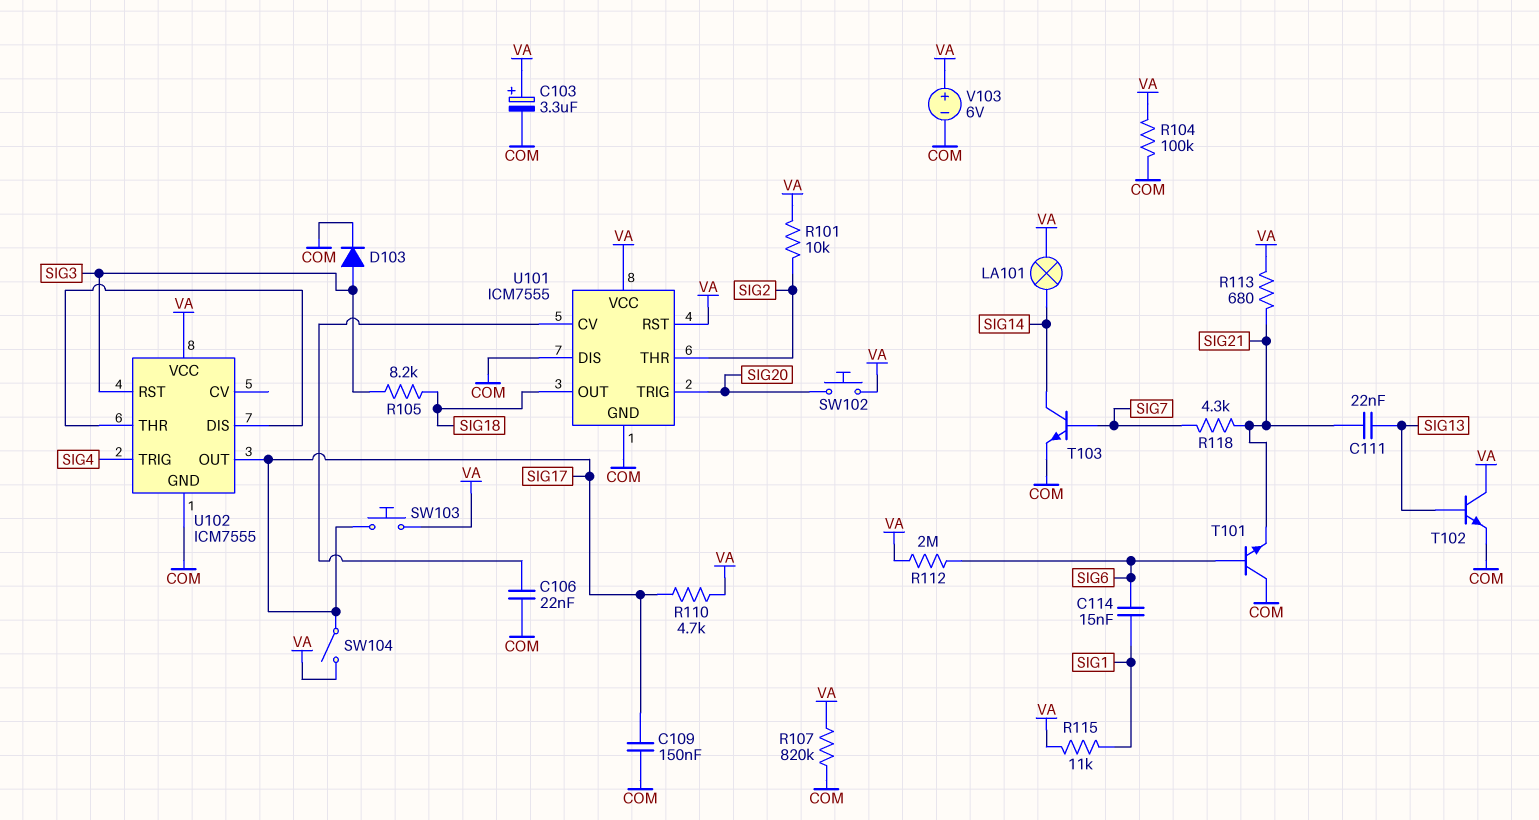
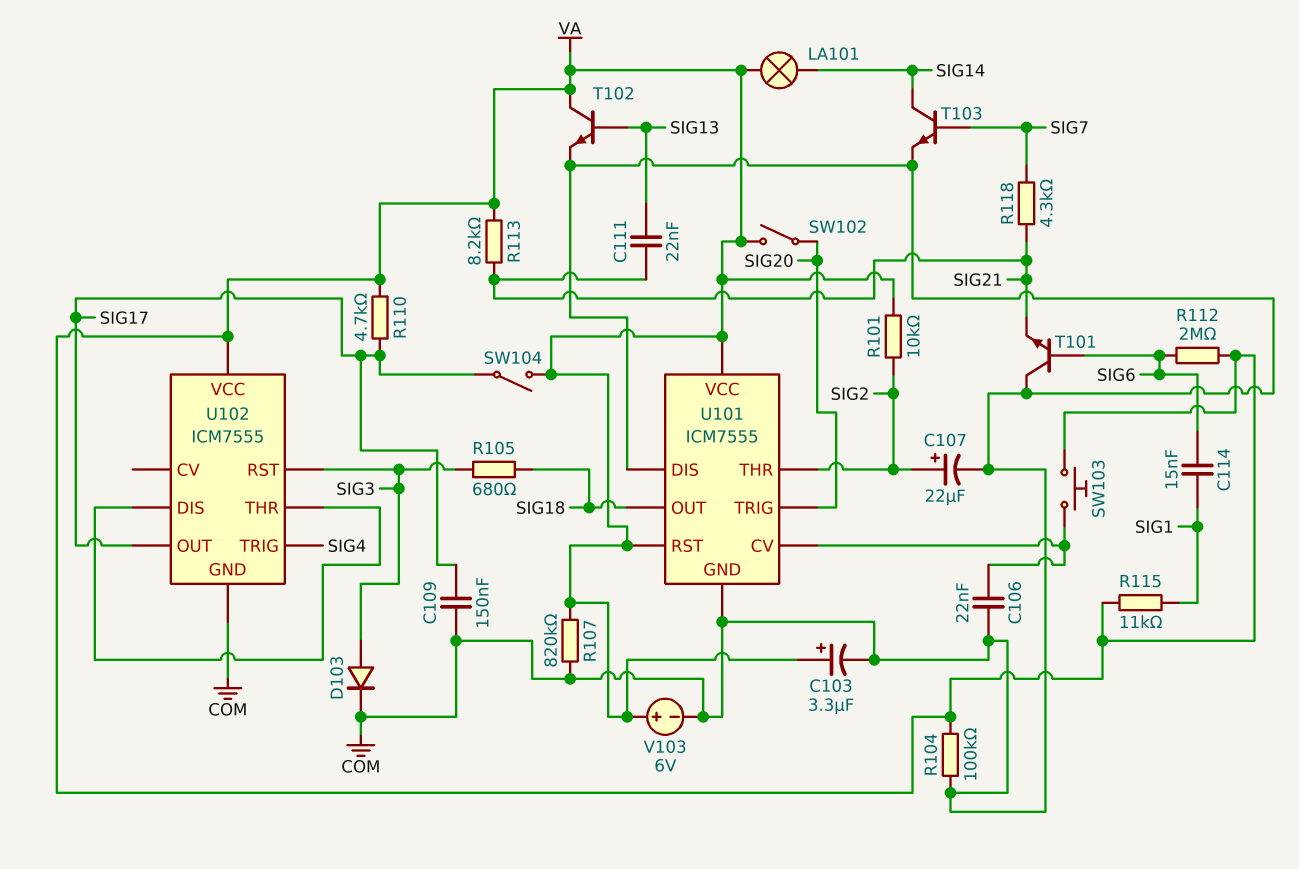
C107: none -> 22uF (plus SIG2, minus COM)
R105: 8.2k (SIG3, SIG18) -> 680 (SIG3, SIG18)
R113: 680 (SIG21, VA) -> 8.2k (SIG21, VA)
SW102: button (SIG20, VA) -> switch (SIG20, VA)
SW103: button (SIG17, VA) -> button (U101/CV, VA)

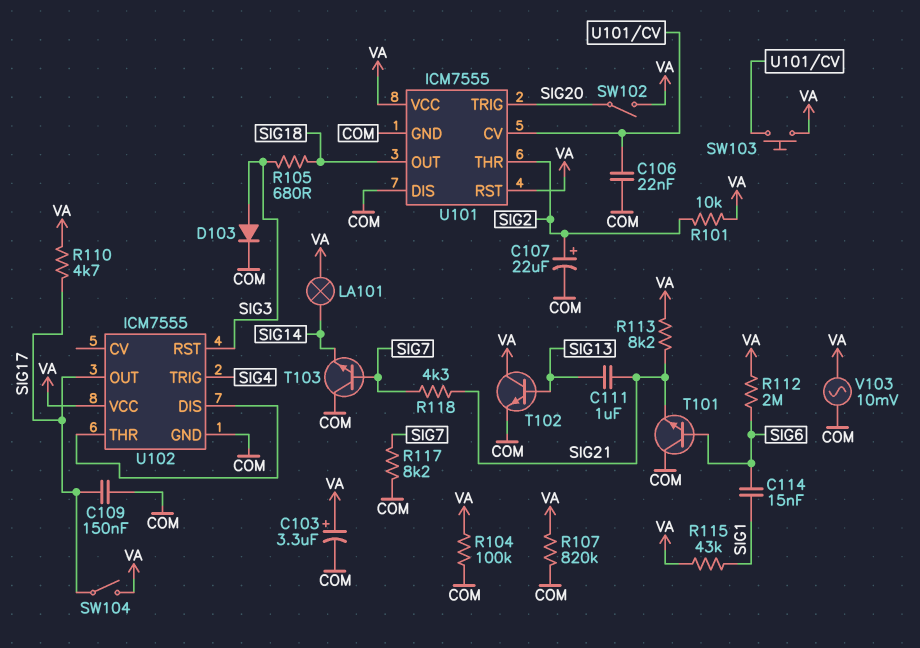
C111: 22nF (SIG13, SIG21) -> 1uF (SIG13, SIG21)
R115: 11k (SIG1, VA) -> 43k (SIG1, VA)
R117: none -> 8.2k (COM, SIG7)
T103: NPN (B SIG7, C SIG14, E COM) -> NPN (B SIG7, C COM, E SIG14)
V103: 6V (plus VA, minus COM) -> AC 10mV (COM, VA)

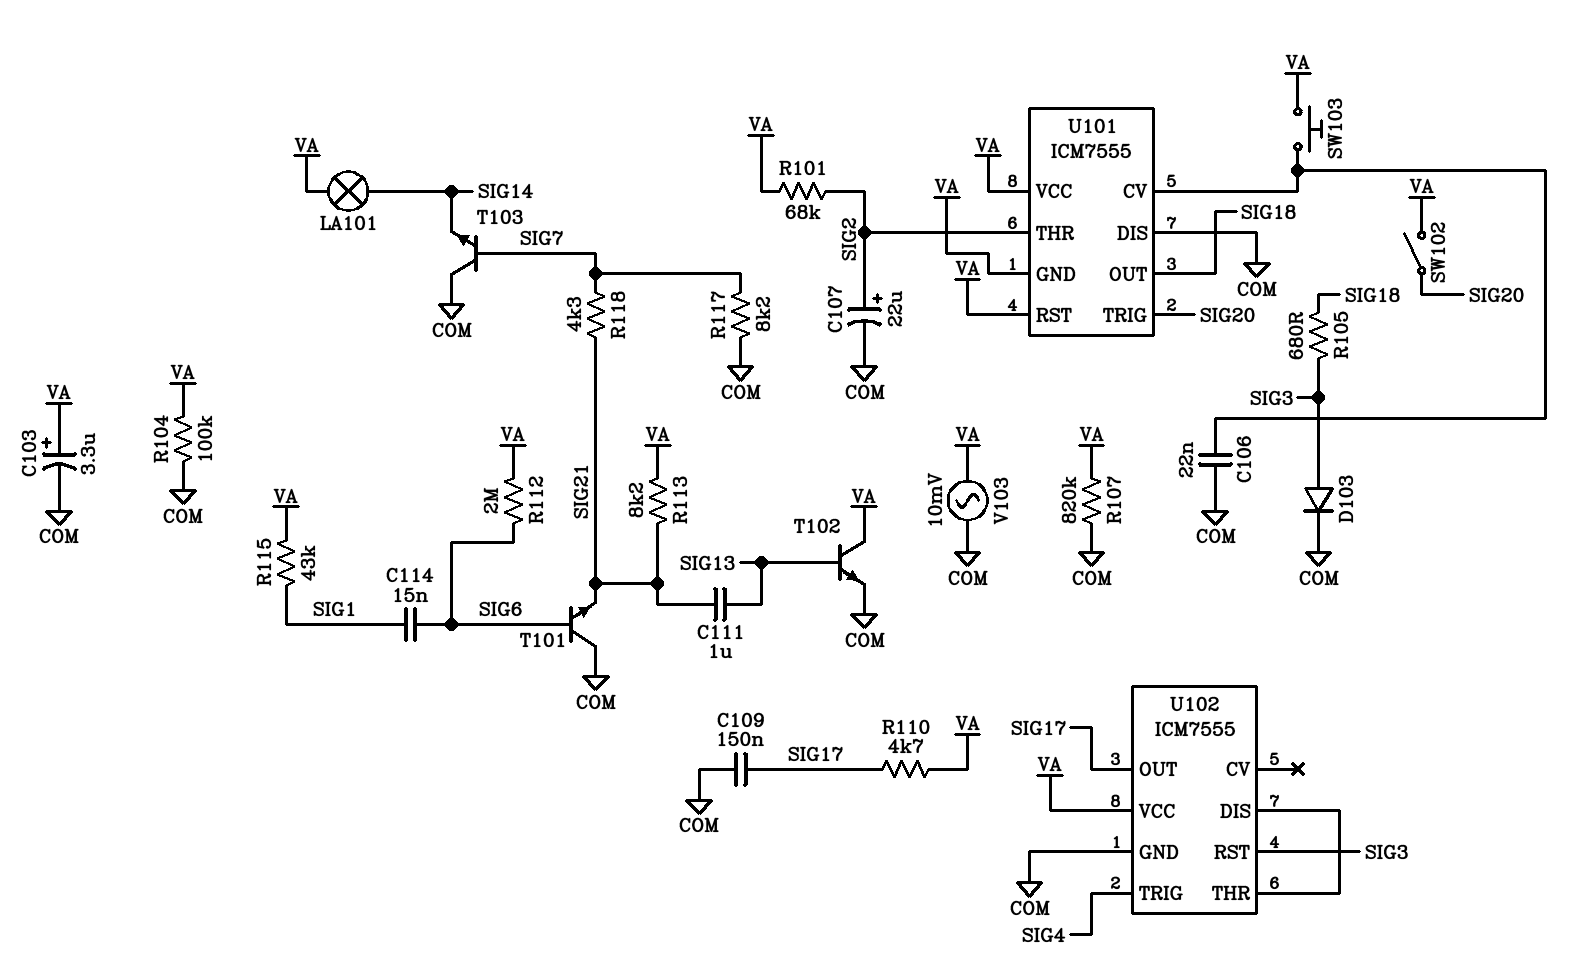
R101: 10k (SIG2, VA) -> 68k (SIG2, VA)
SW104: switch (SIG17, VA) -> none
U101 pin GND: COM -> VA

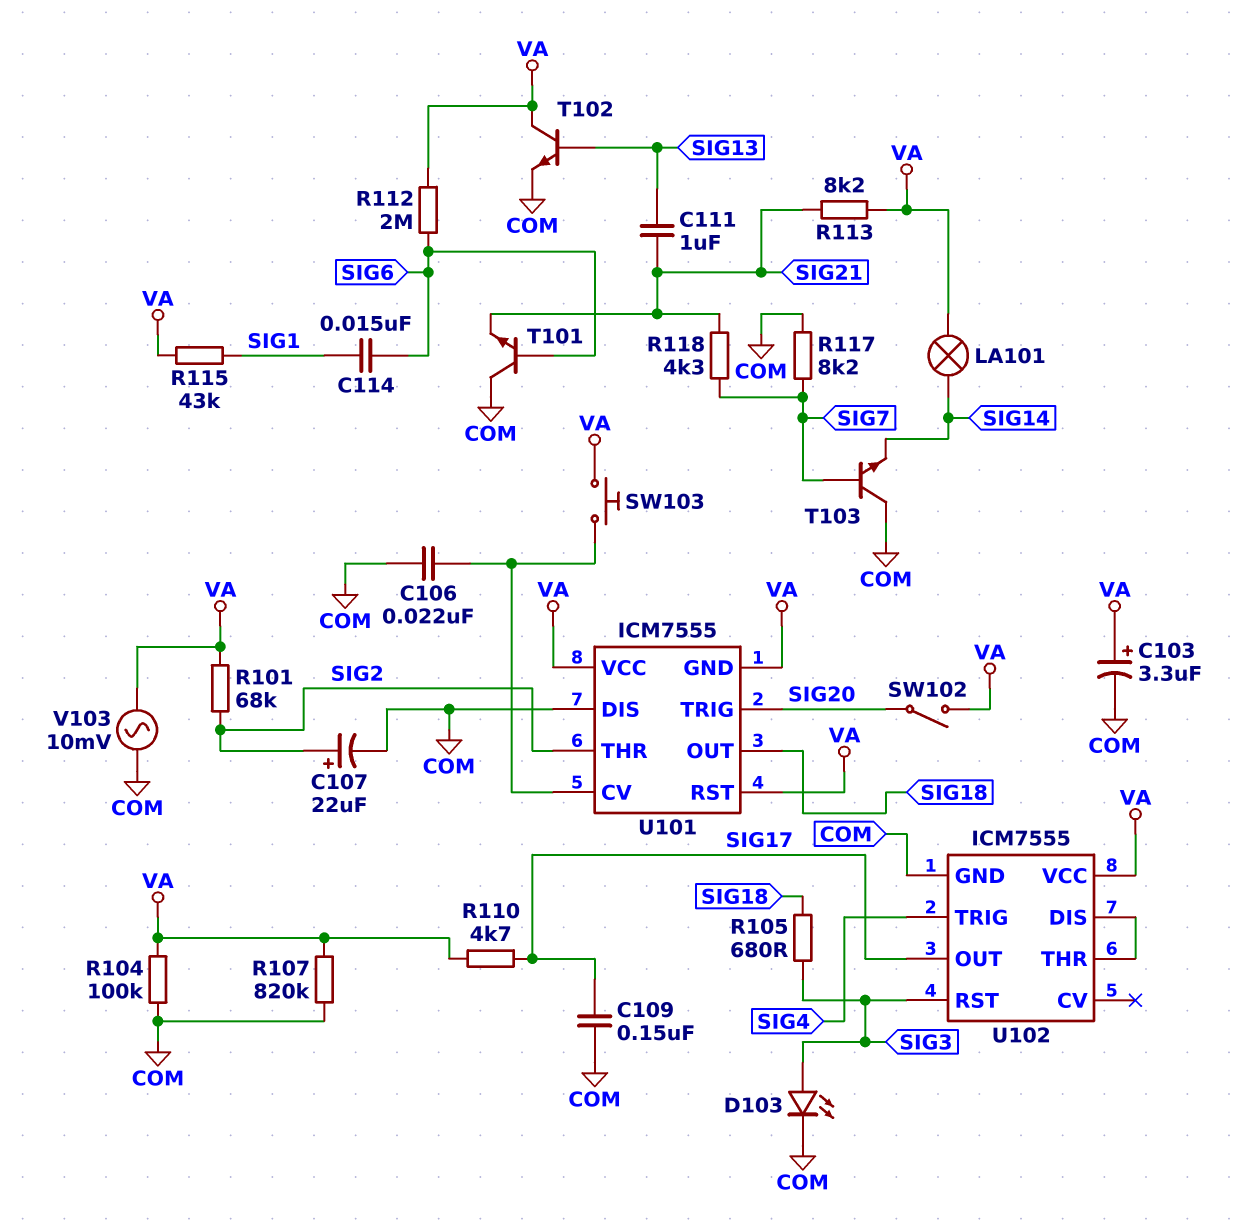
D103: diode (A SIG3, K COM) -> LED (A SIG3, K COM)

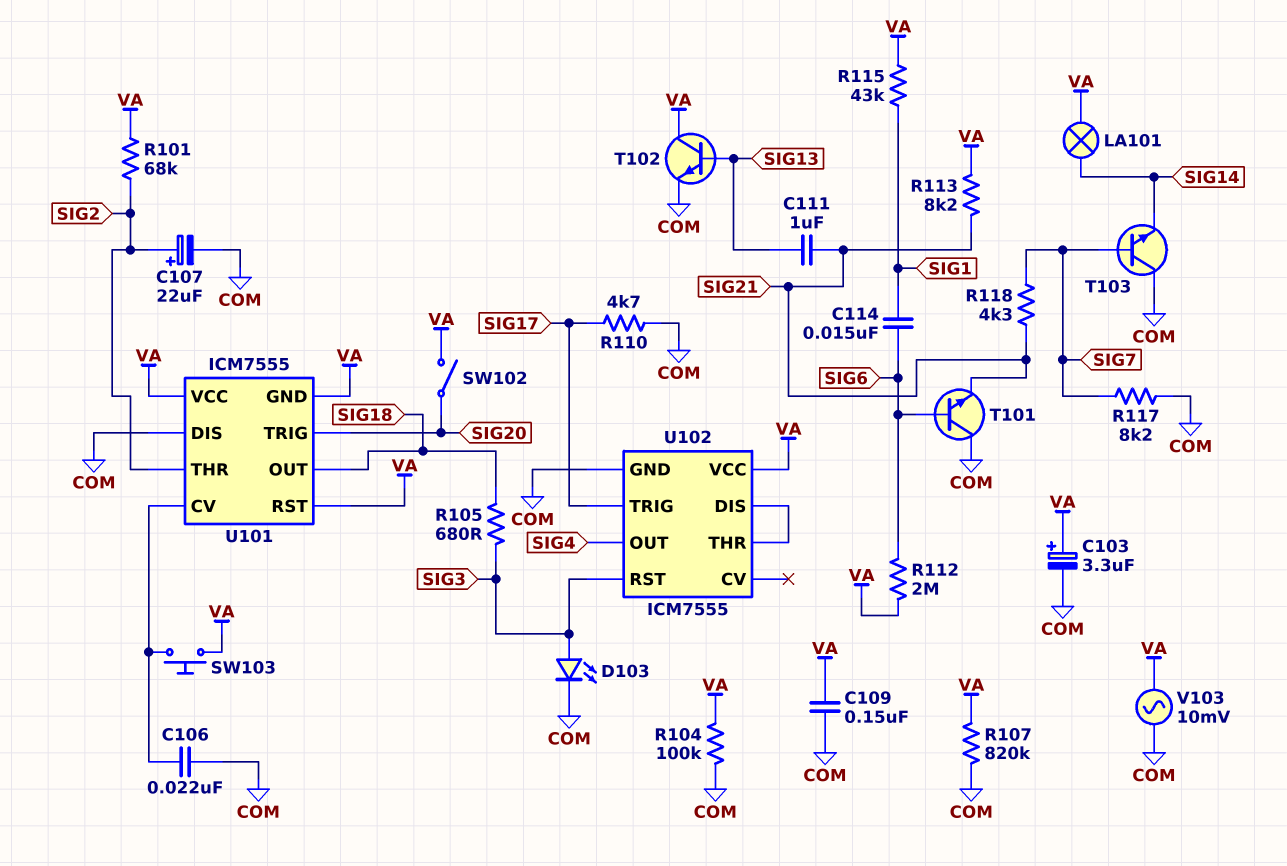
C109: 150nF (COM, SIG17) -> 150nF (COM, VA)
R110: 4.7k (SIG17, VA) -> 4.7k (COM, SIG17)
U102 pin OUT: SIG17 -> SIG4
U102 pin TRIG: SIG4 -> SIG17

